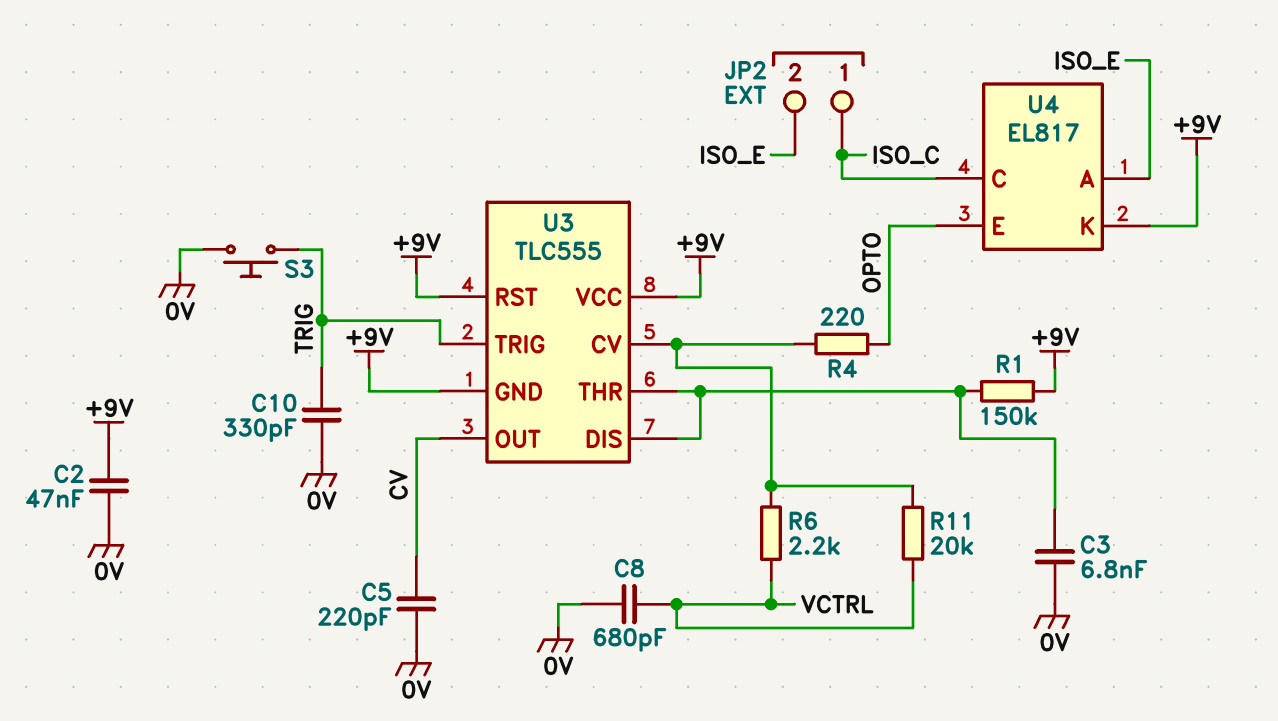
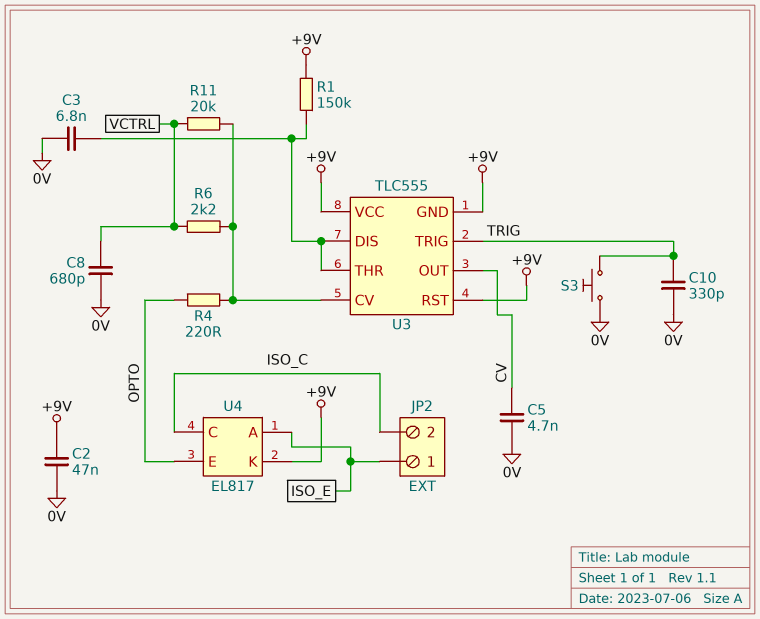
C5: 220pF (0V, CV) -> 4.7nF (0V, CV)
JP2 pin 1: ISO_C -> ISO_E
JP2 pin 2: ISO_E -> ISO_C

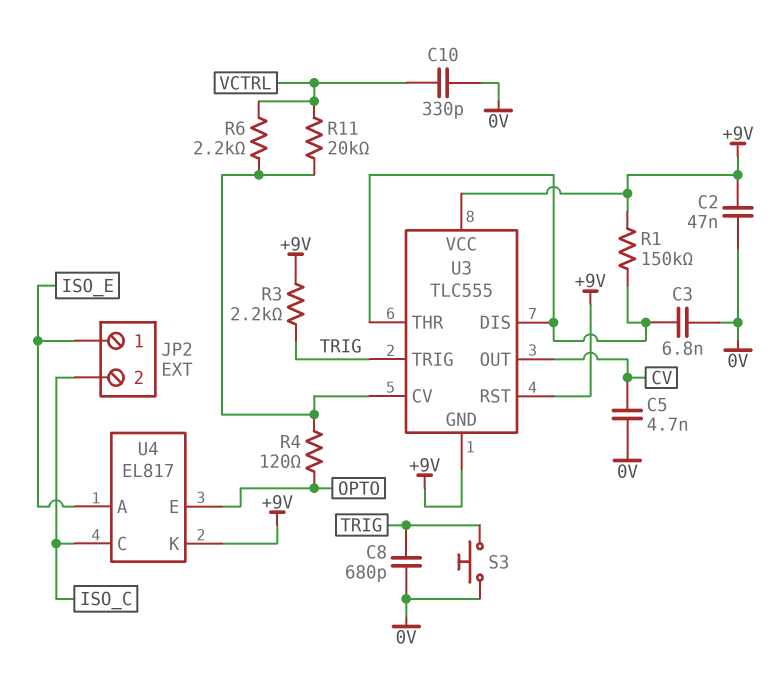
C8: 680pF (0V, VCTRL) -> 680pF (0V, TRIG)
C10: 330pF (0V, TRIG) -> 330pF (0V, VCTRL)
R3: none -> 2.2k (+9V, TRIG)
R4: 220 (OPTO, U3/CV) -> 120 (OPTO, U3/CV)

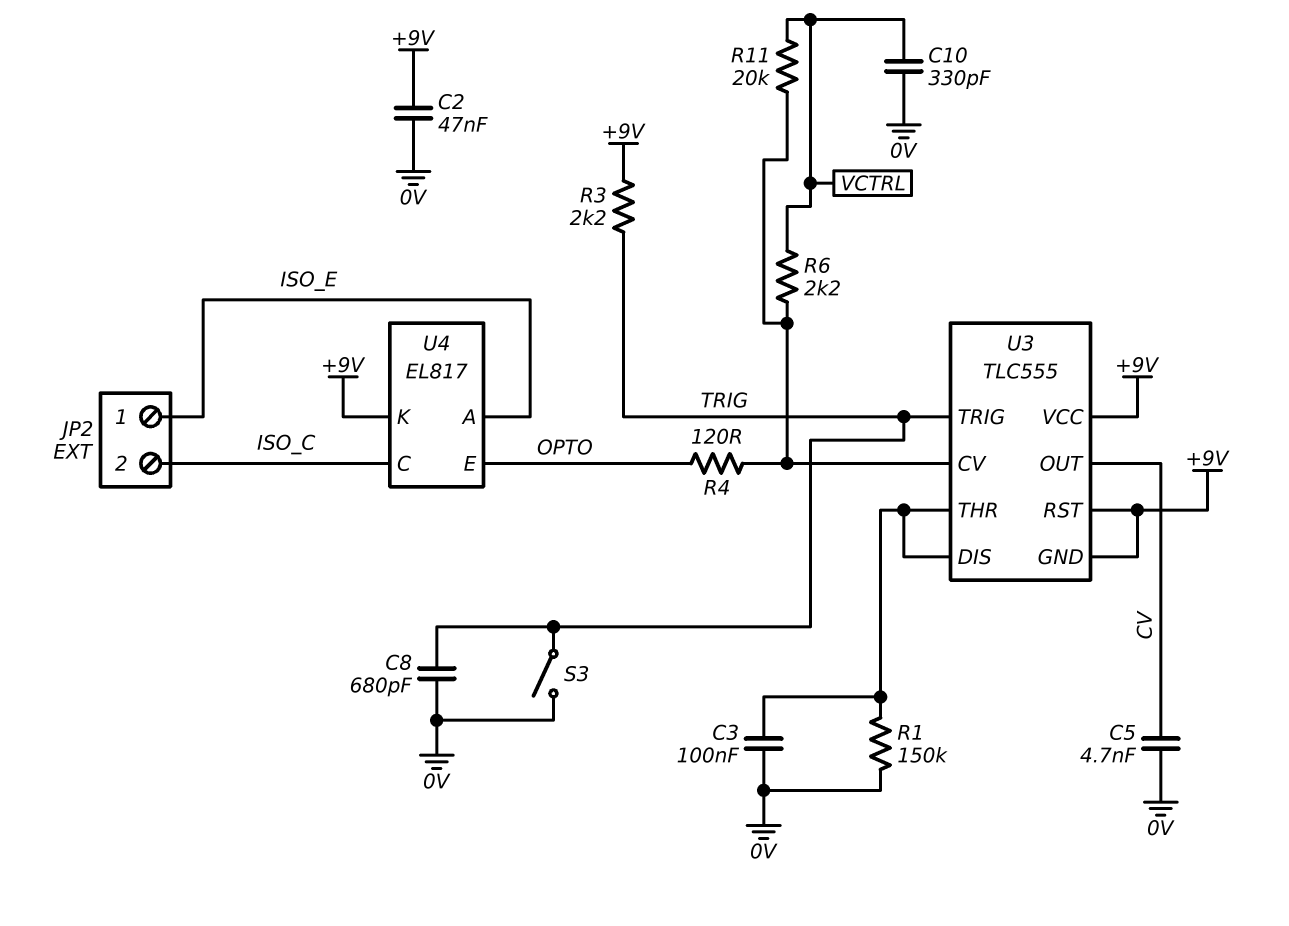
C3: 6.8nF (0V, U3/DIS) -> 100nF (0V, U3/DIS)
R1: 150k (+9V, U3/DIS) -> 150k (0V, U3/DIS)
S3: button (0V, TRIG) -> switch (0V, TRIG)

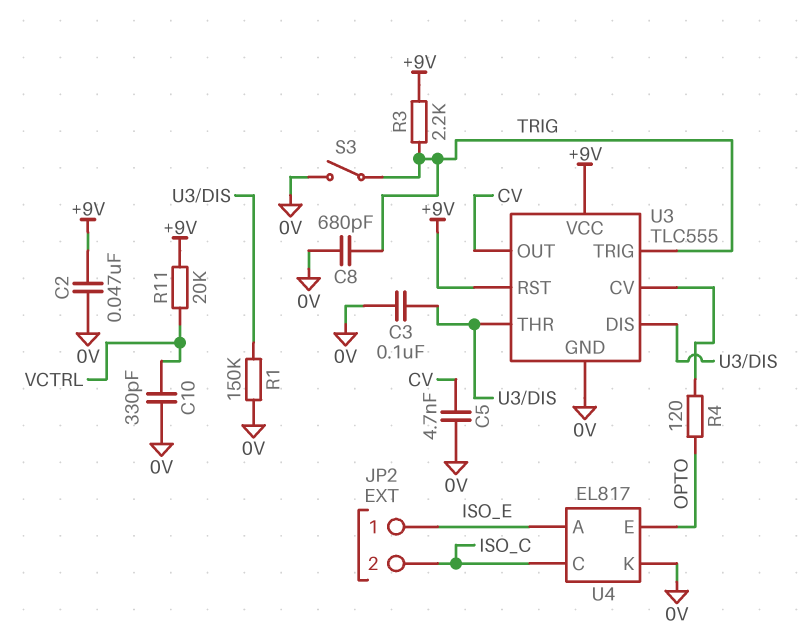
R6: 2.2k (U3/CV, VCTRL) -> none
R11: 20k (U3/CV, VCTRL) -> 20k (+9V, VCTRL)
U3 pin GND: +9V -> 0V
U4 pin K: +9V -> 0V

